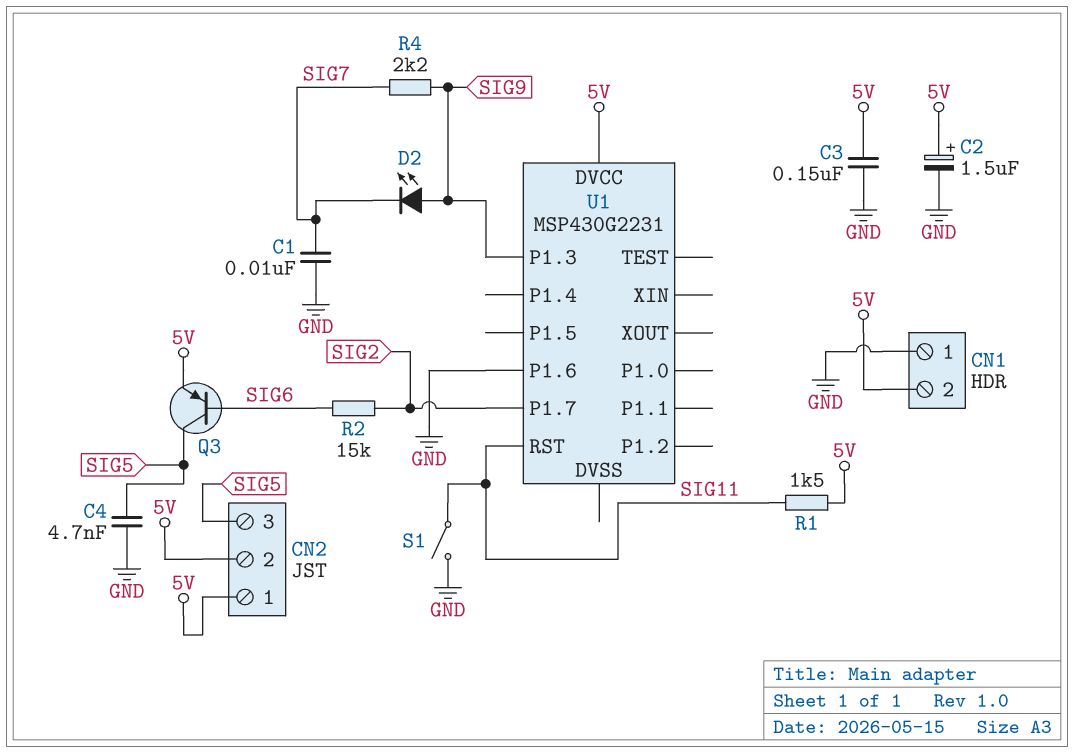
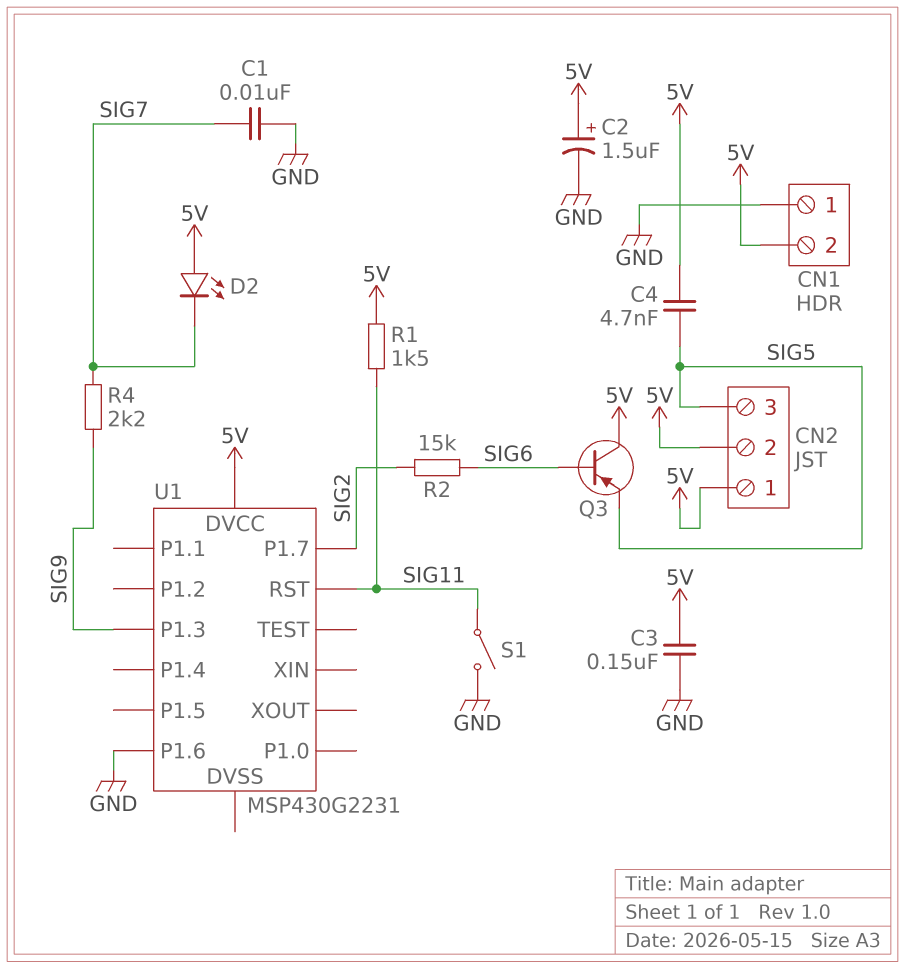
C4: 4.7nF (GND, SIG5) -> 4.7nF (5V, SIG5)
D2: LED (A SIG9, K SIG7) -> LED (A 5V, K SIG7)
Q3: PNP (B SIG6, C SIG5, E 5V) -> PNP (B SIG6, C 5V, E SIG5)

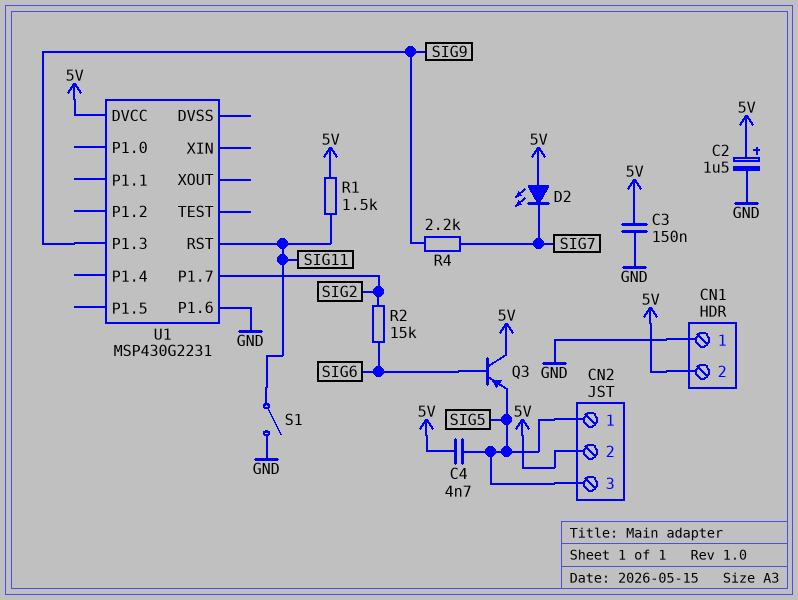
C1: 10nF (GND, SIG7) -> none
CN2 pin 1: 5V -> SIG5

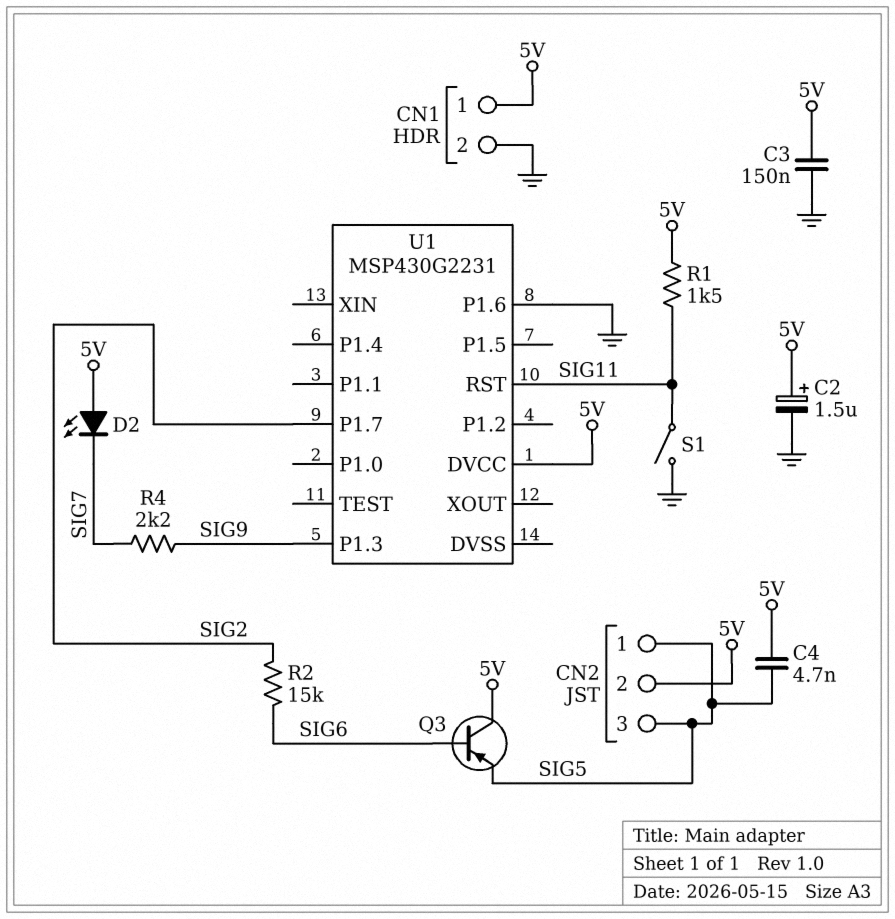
CN1 pin 1: GND -> 5V
CN1 pin 2: 5V -> GND

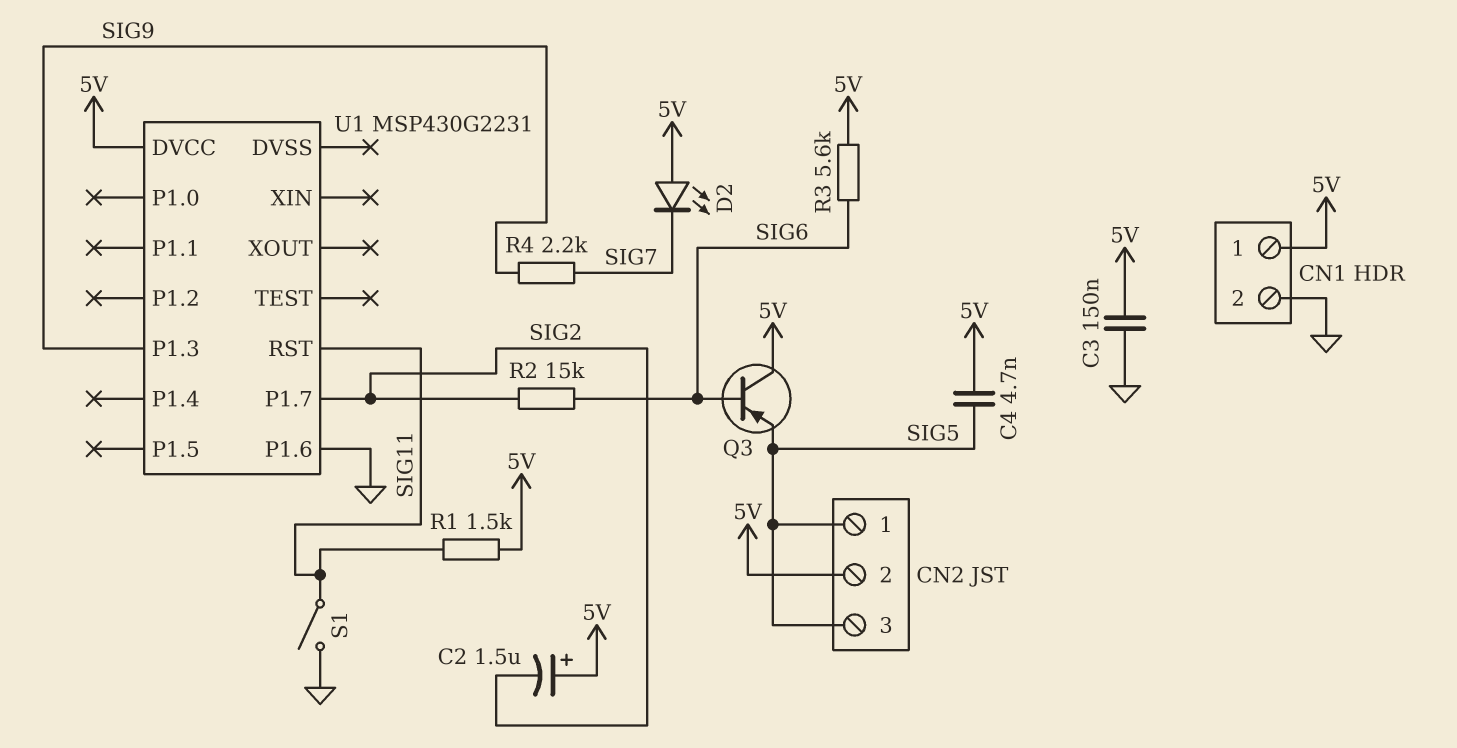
C2: 1.5uF (plus 5V, minus GND) -> 1.5uF (plus 5V, minus SIG2)
R3: none -> 5.6k (5V, SIG6)

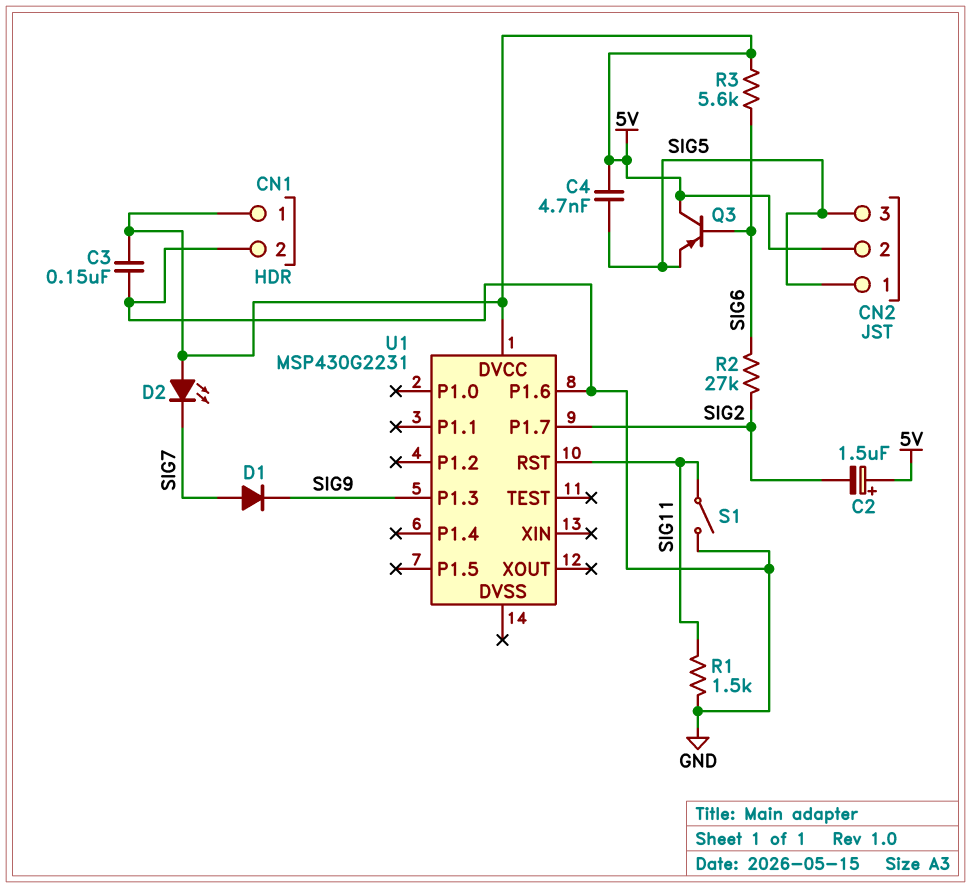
D1: none -> diode (A SIG7, K SIG9)
R1: 1.5k (5V, SIG11) -> 1.5k (GND, SIG11)
R2: 15k (SIG2, SIG6) -> 27k (SIG2, SIG6)
R4: 2.2k (SIG7, SIG9) -> none

